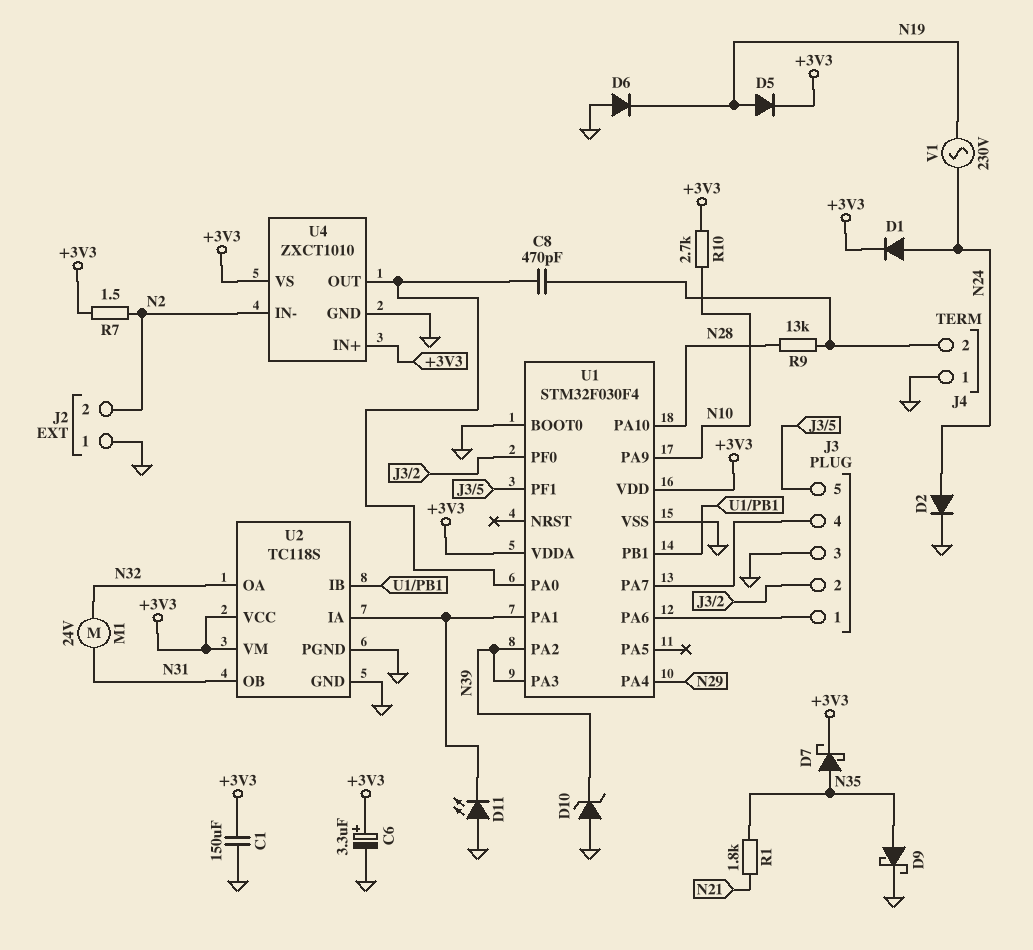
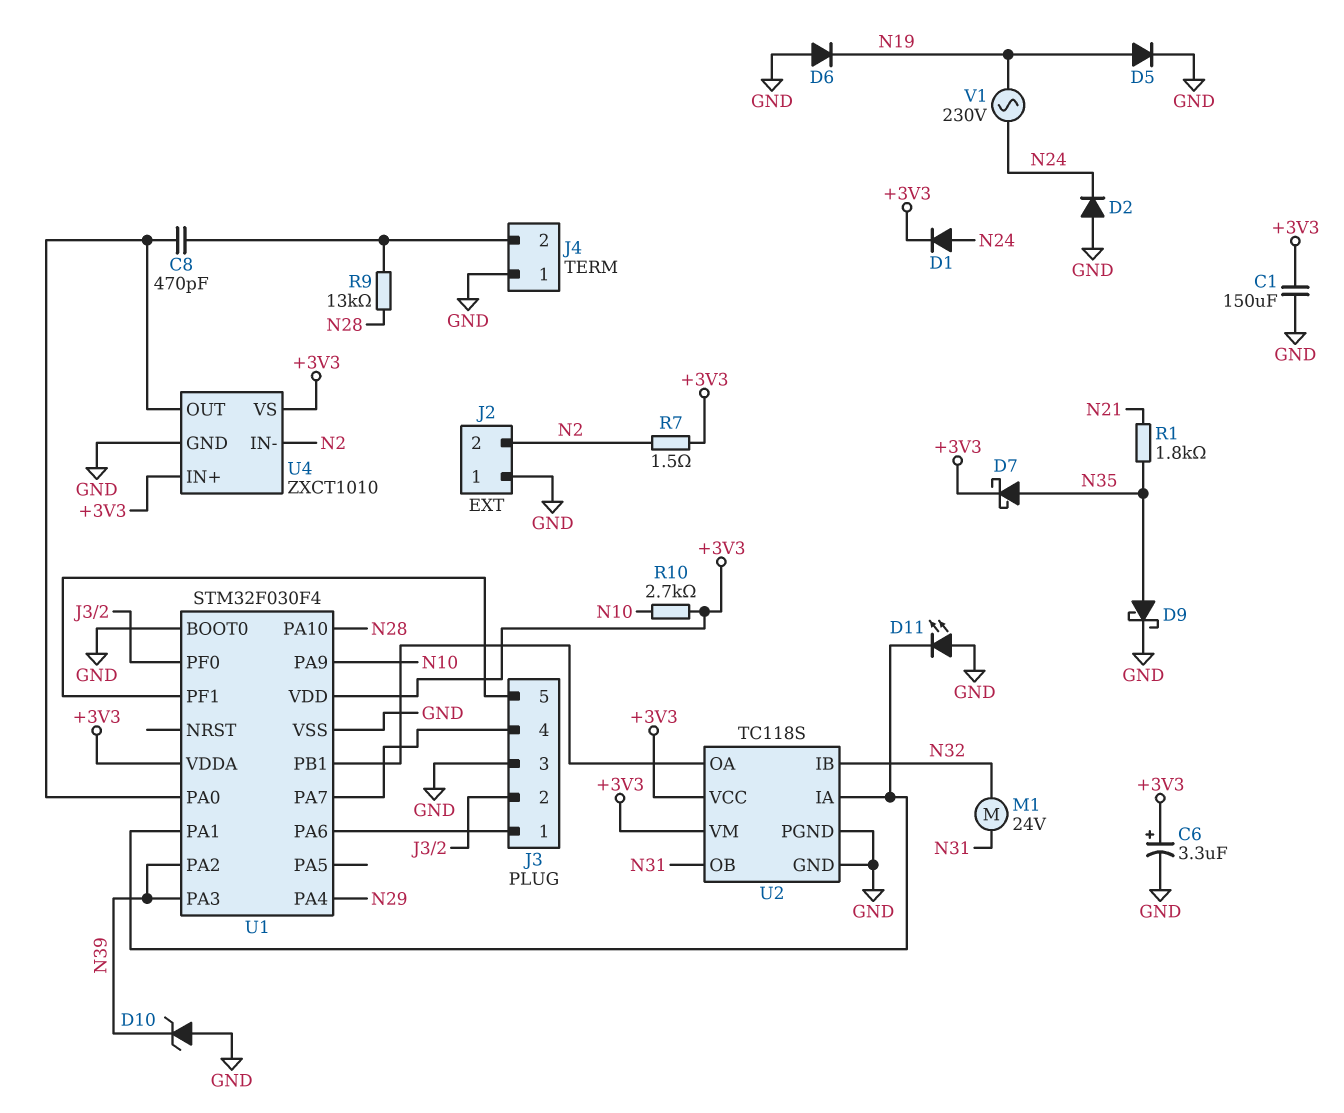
D2: diode (A N24, K GND) -> diode (A GND, K N24)
D5: diode (A N19, K +3V3) -> diode (A N19, K GND)
U2 pin IB: U1/PB1 -> N32
U2 pin OA: N32 -> U1/PB1

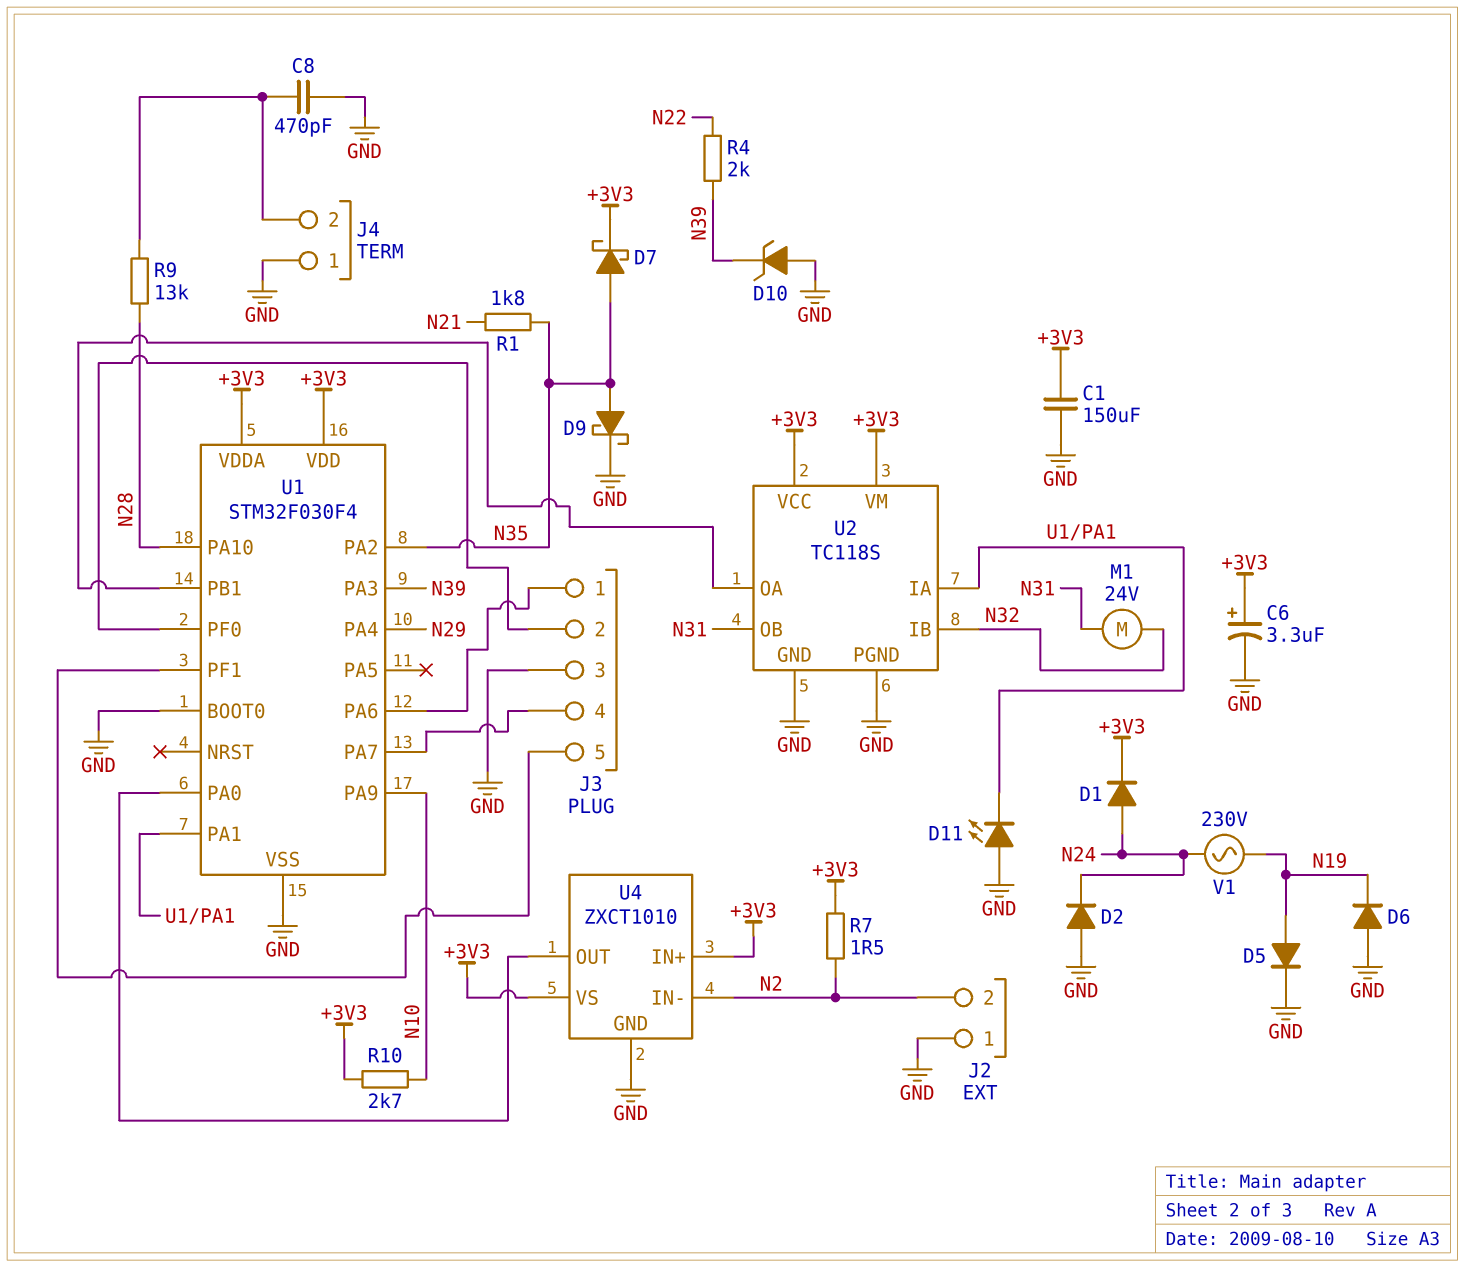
C8: 470pF (J4/2, U1/PA0) -> 470pF (GND, J4/2)
R4: none -> 2k (N22, N39)
U1 pin PA2: N39 -> N35

